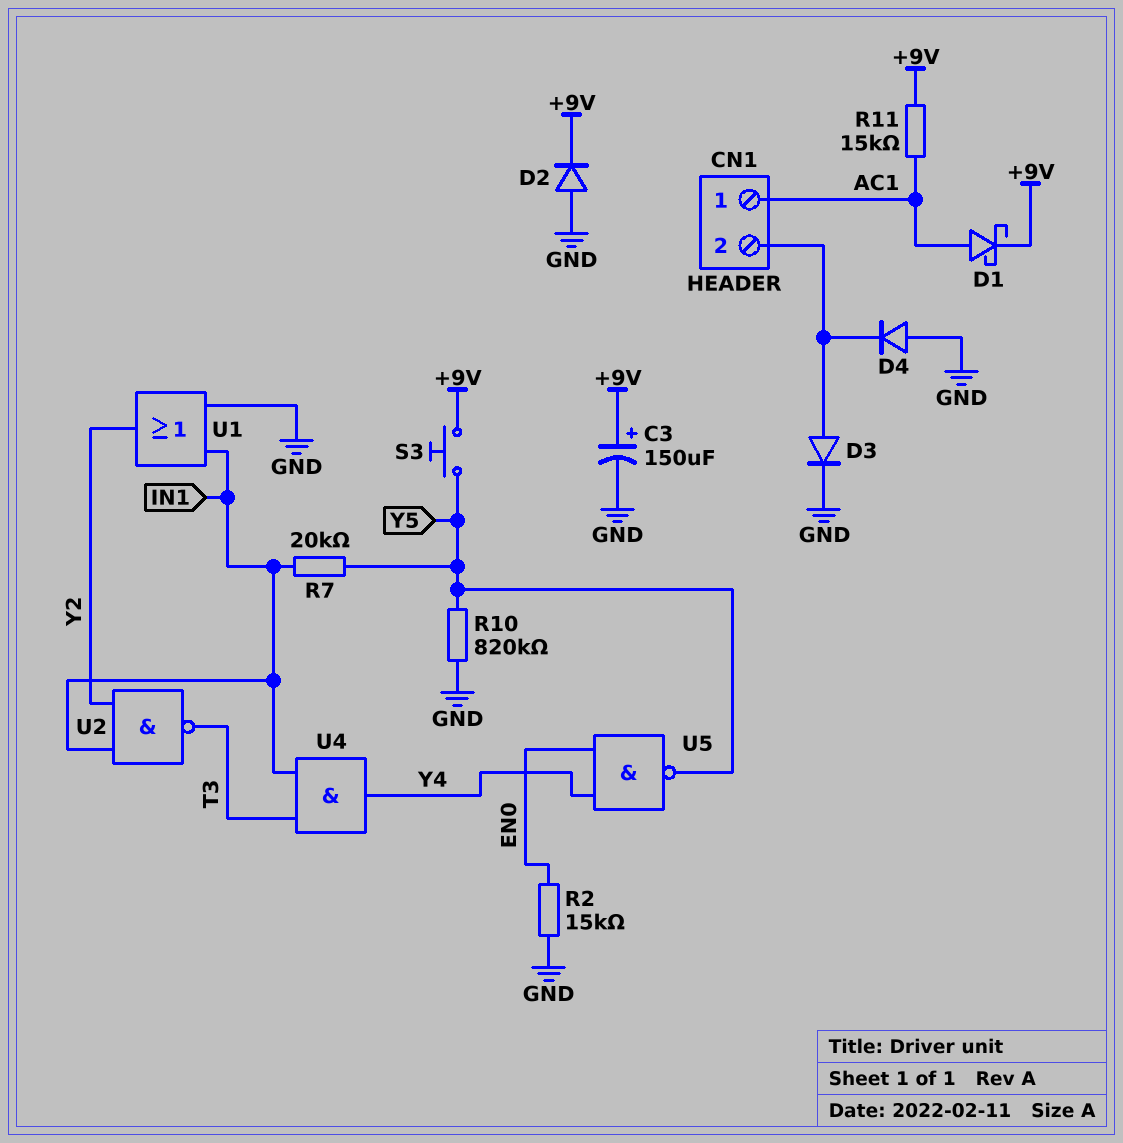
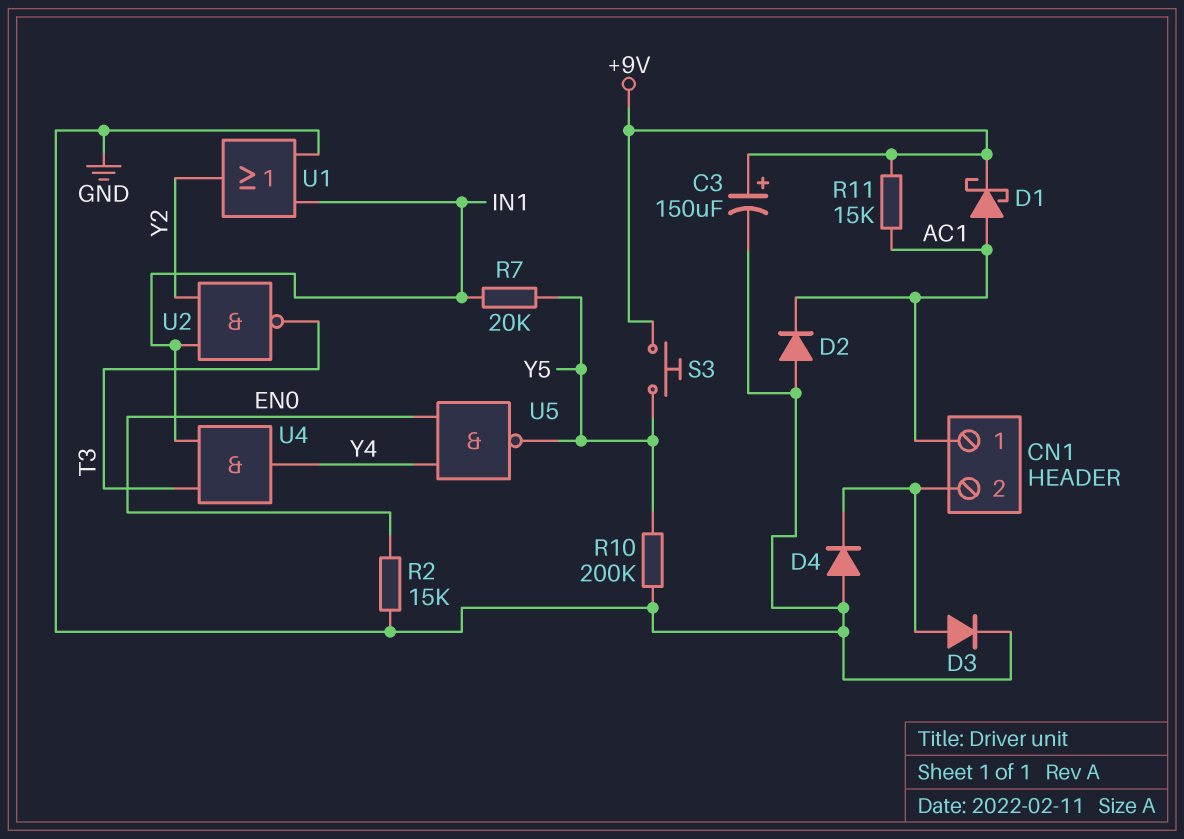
D2: diode (A GND, K +9V) -> diode (A GND, K AC1)
R10: 820k (GND, Y5) -> 200k (GND, Y5)

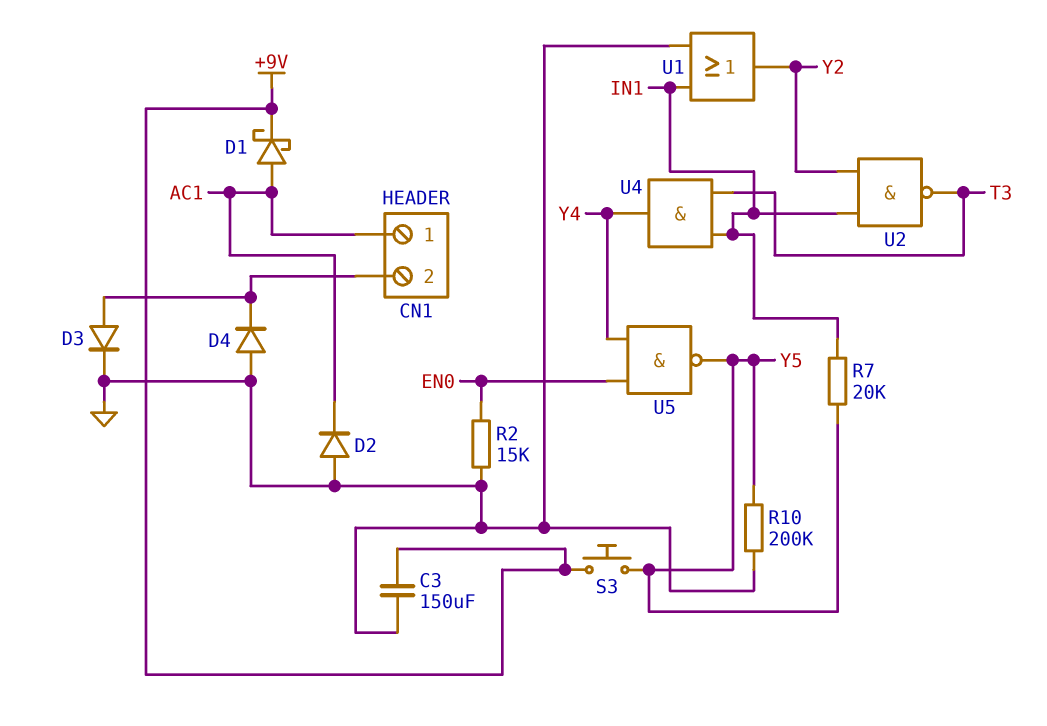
C3: 150uF (plus +9V, minus GND) -> 150uF (+9V, GND)
R11: 15k (+9V, AC1) -> none

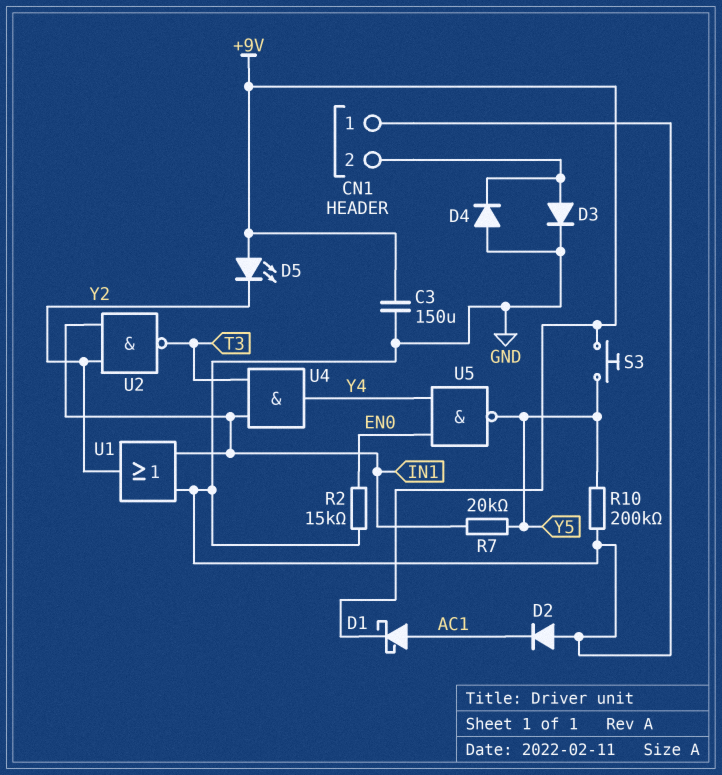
CN1 pin 1: AC1 -> GND
D5: none -> LED (A +9V, K Y2)

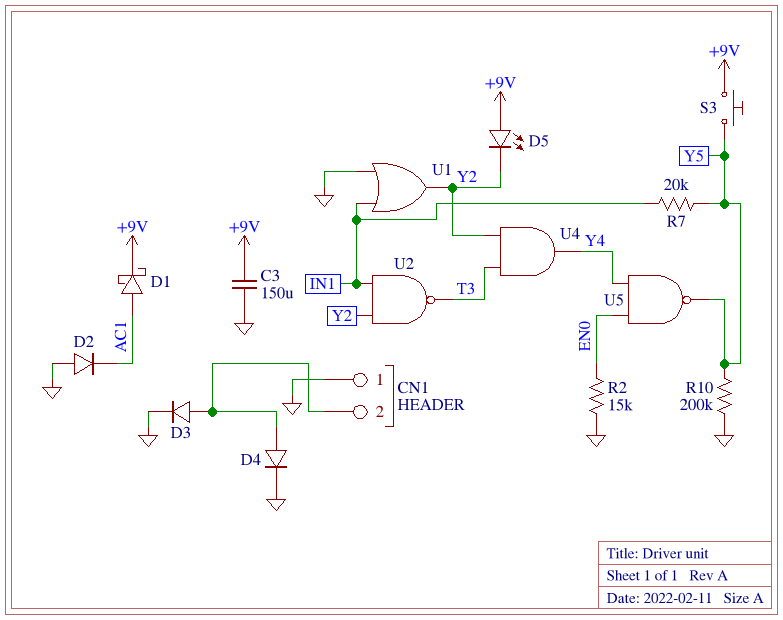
D4: diode (A GND, K CN1/2) -> diode (A CN1/2, K GND)
U4: AND (in IN1, in T3, out Y4) -> AND (in T3, in Y2, out Y4)

